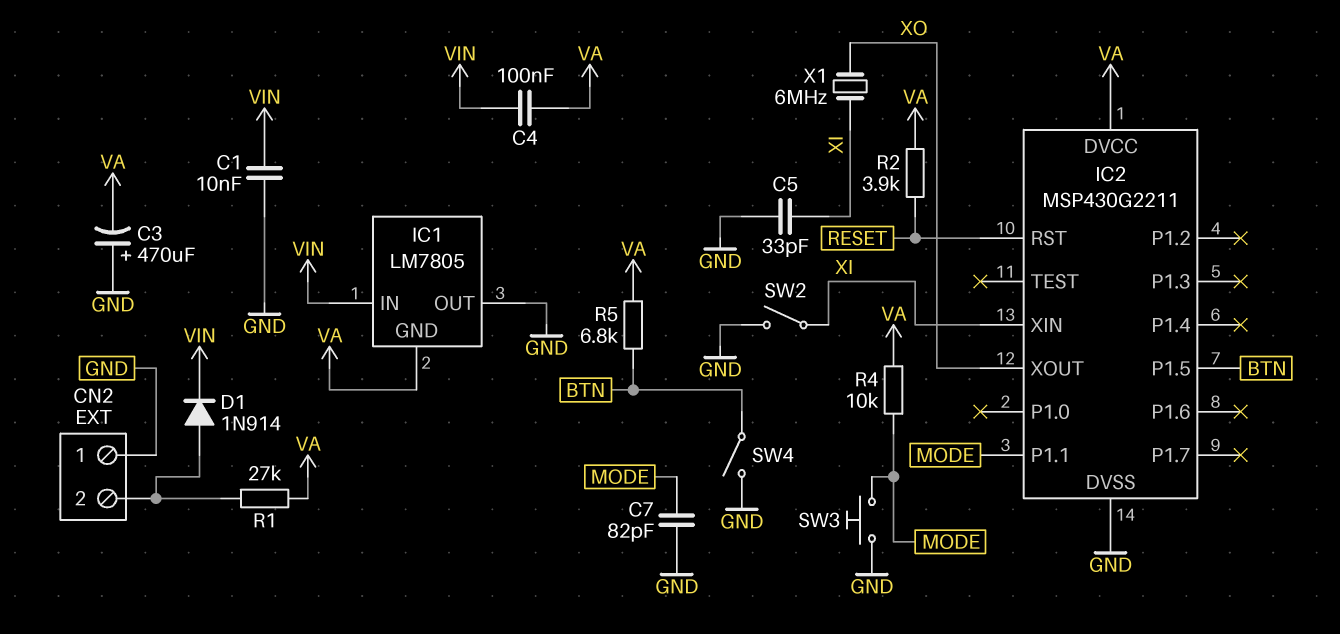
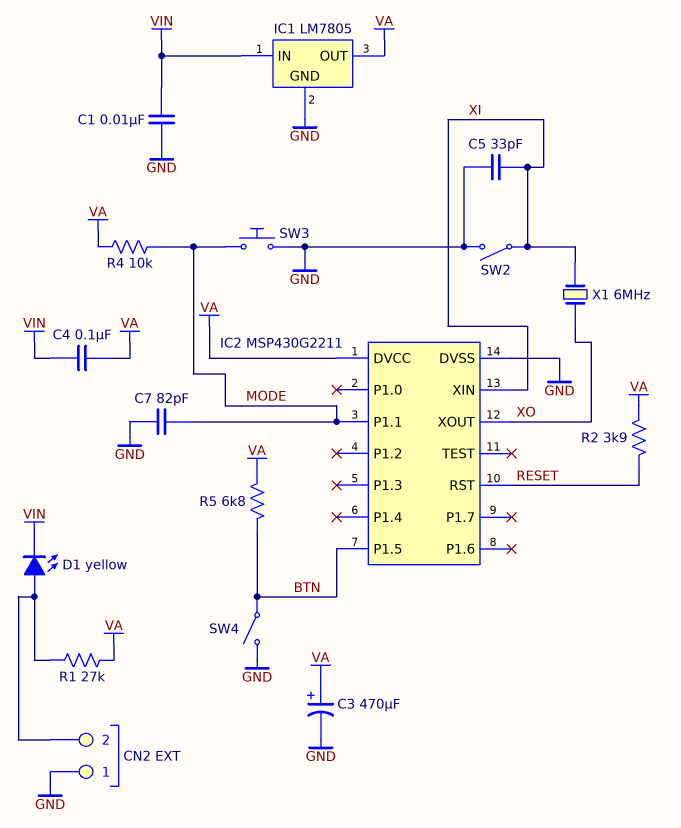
C3: 470uF (plus GND, minus VA) -> 470uF (plus VA, minus GND)
D1: diode 1N914 (A CN2/2, K VIN) -> LED yellow (A CN2/2, K VIN)
IC1 pin GND: VA -> GND
IC1 pin OUT: GND -> VA

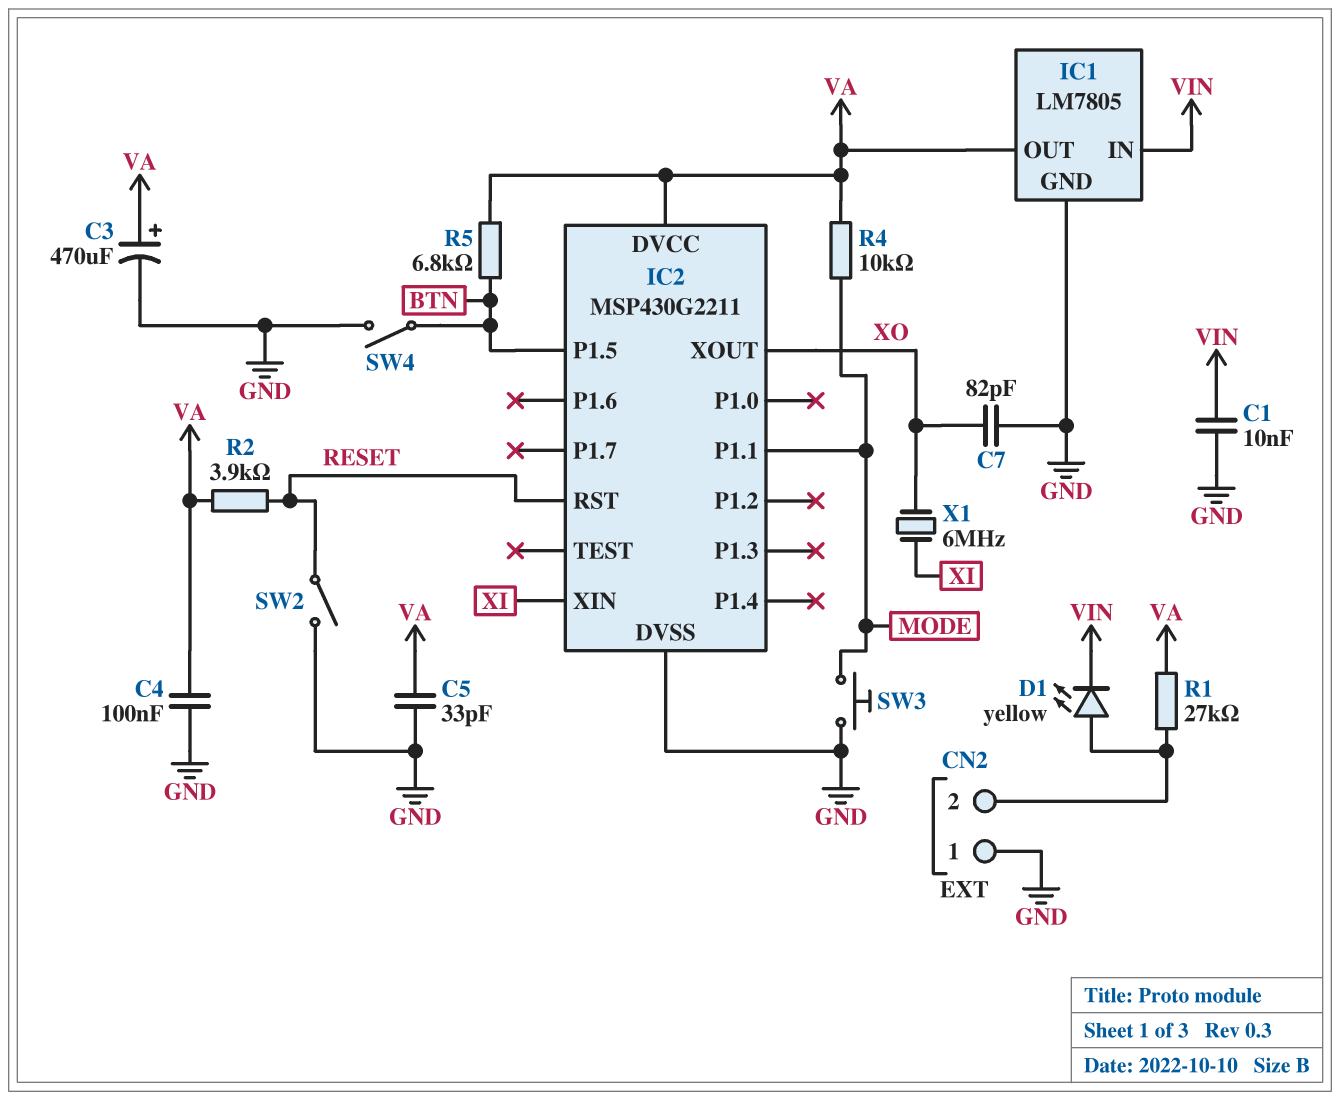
C4: 100nF (VA, VIN) -> 100nF (GND, VA)
C5: 33pF (GND, XI) -> 33pF (GND, VA)
C7: 82pF (GND, MODE) -> 82pF (GND, XO)
SW2: switch (GND, XI) -> switch (GND, RESET)

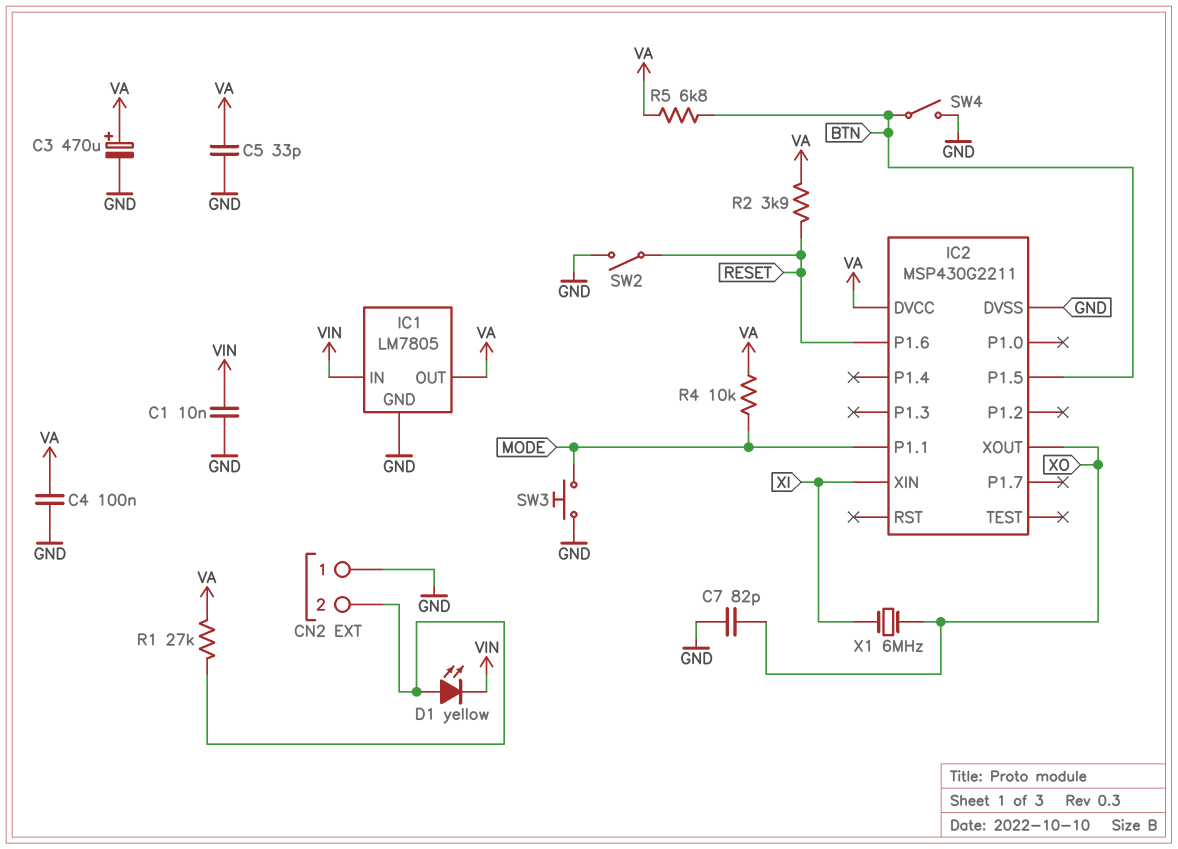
IC2 pin P1.6: none -> RESET
IC2 pin RST: RESET -> none

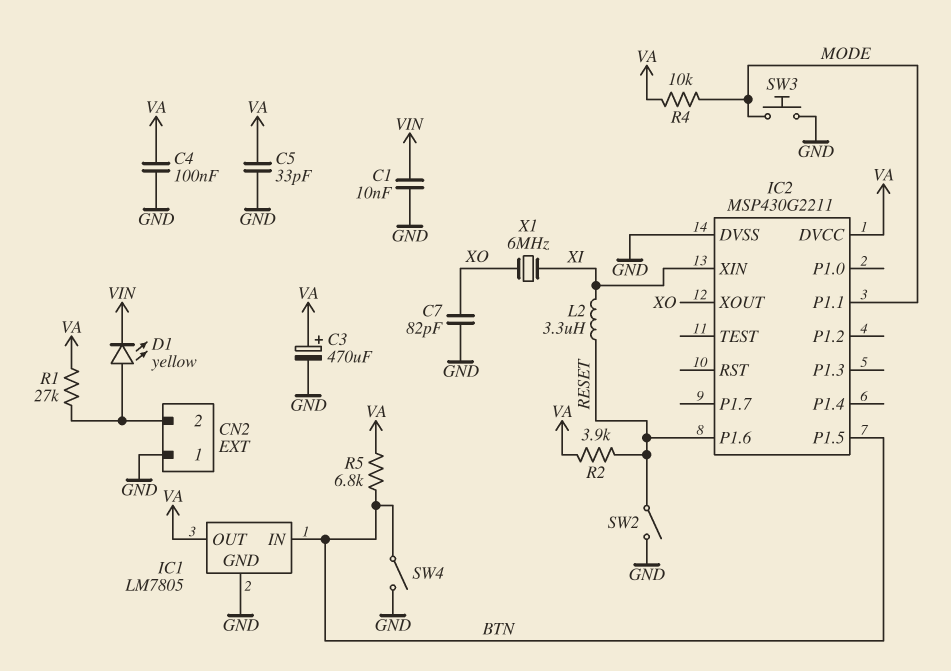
IC1 pin IN: VIN -> BTN
L2: none -> 3.3uH (RESET, XI)

